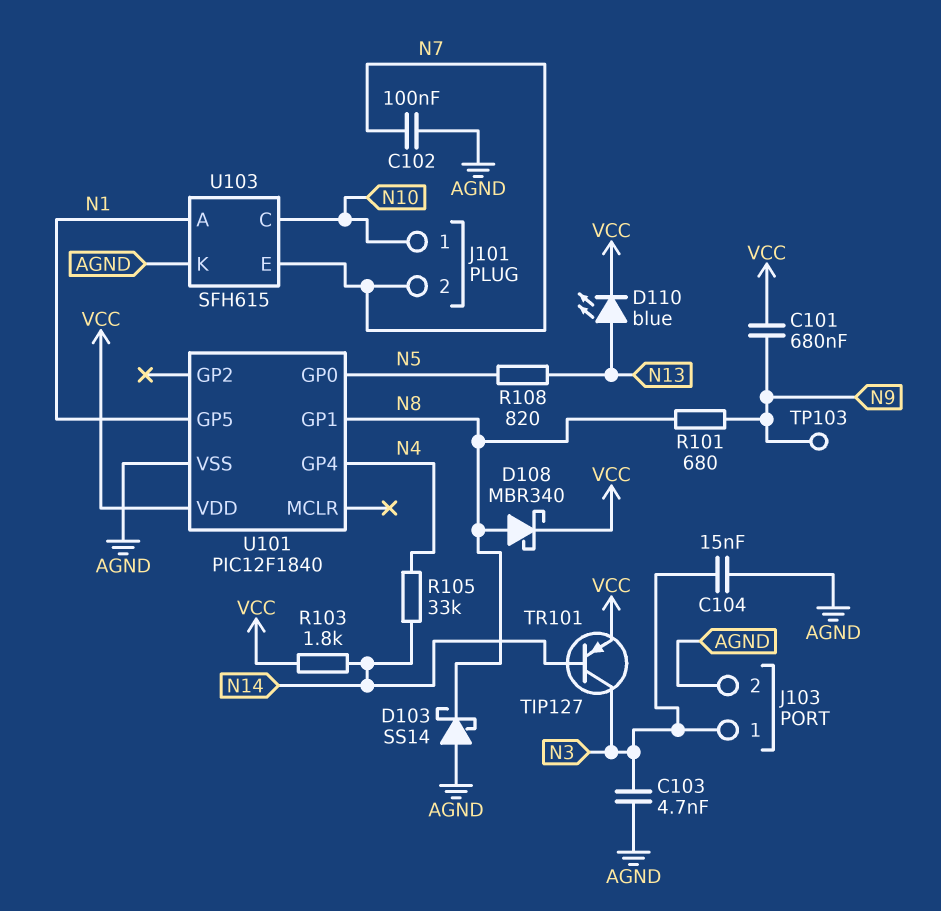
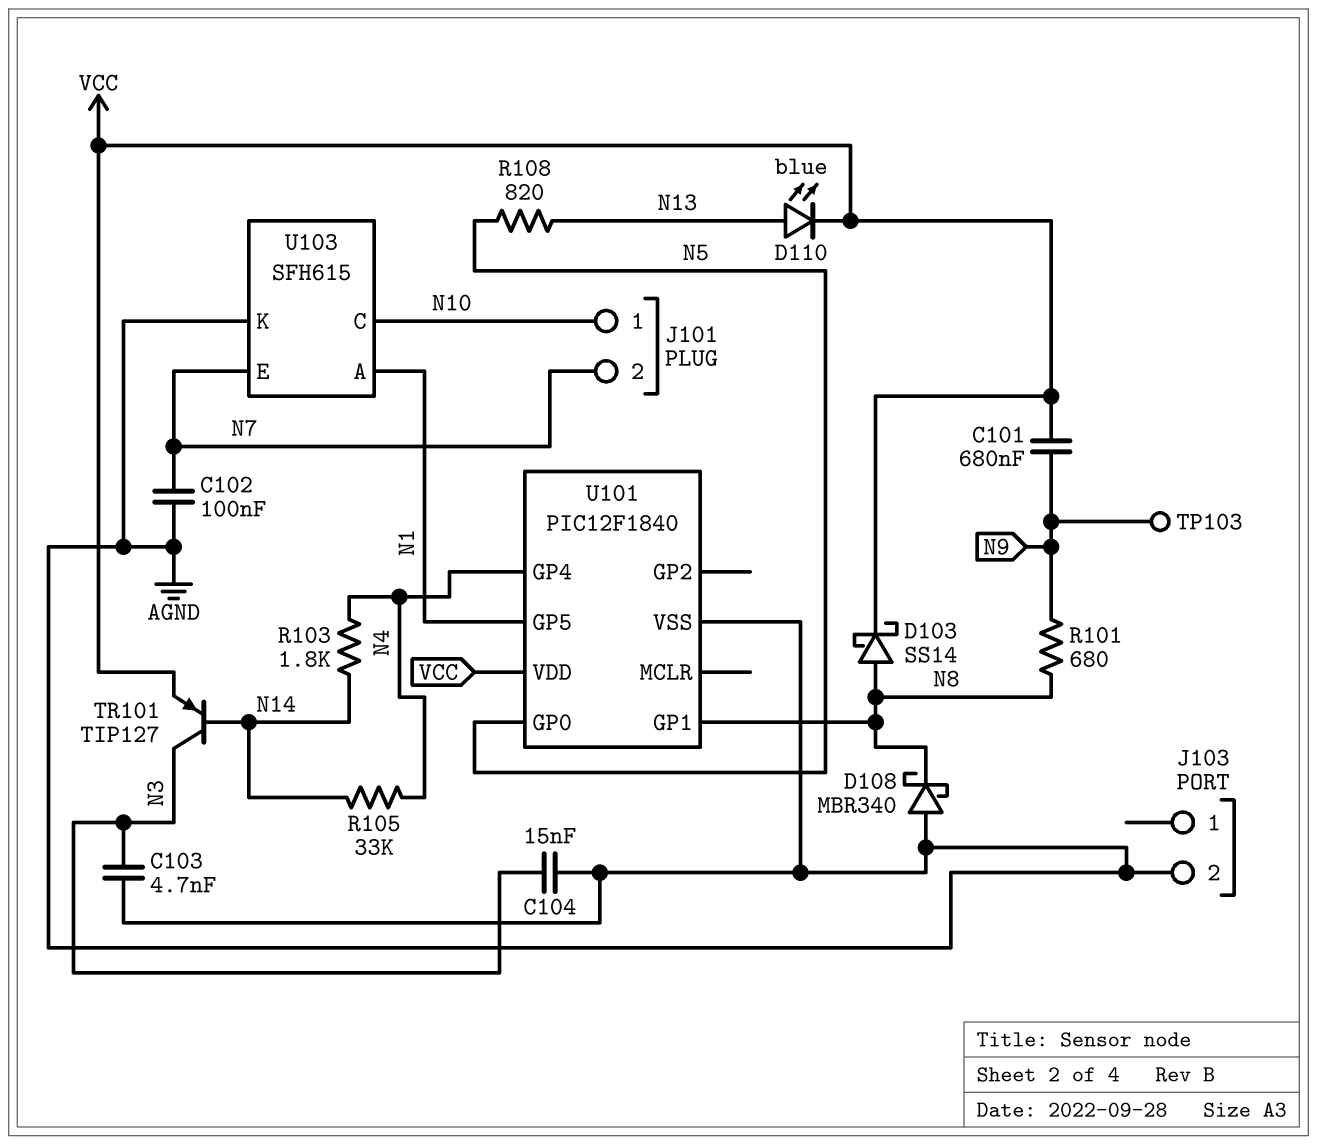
D103: schottky SS14 (A AGND, K N8) -> schottky SS14 (A N8, K VCC)
D108: schottky MBR340 (A N8, K VCC) -> schottky MBR340 (A AGND, K N8)
J103 pin 1: N3 -> none
R103: 1.8k (N14, VCC) -> 1.8k (N4, N14)

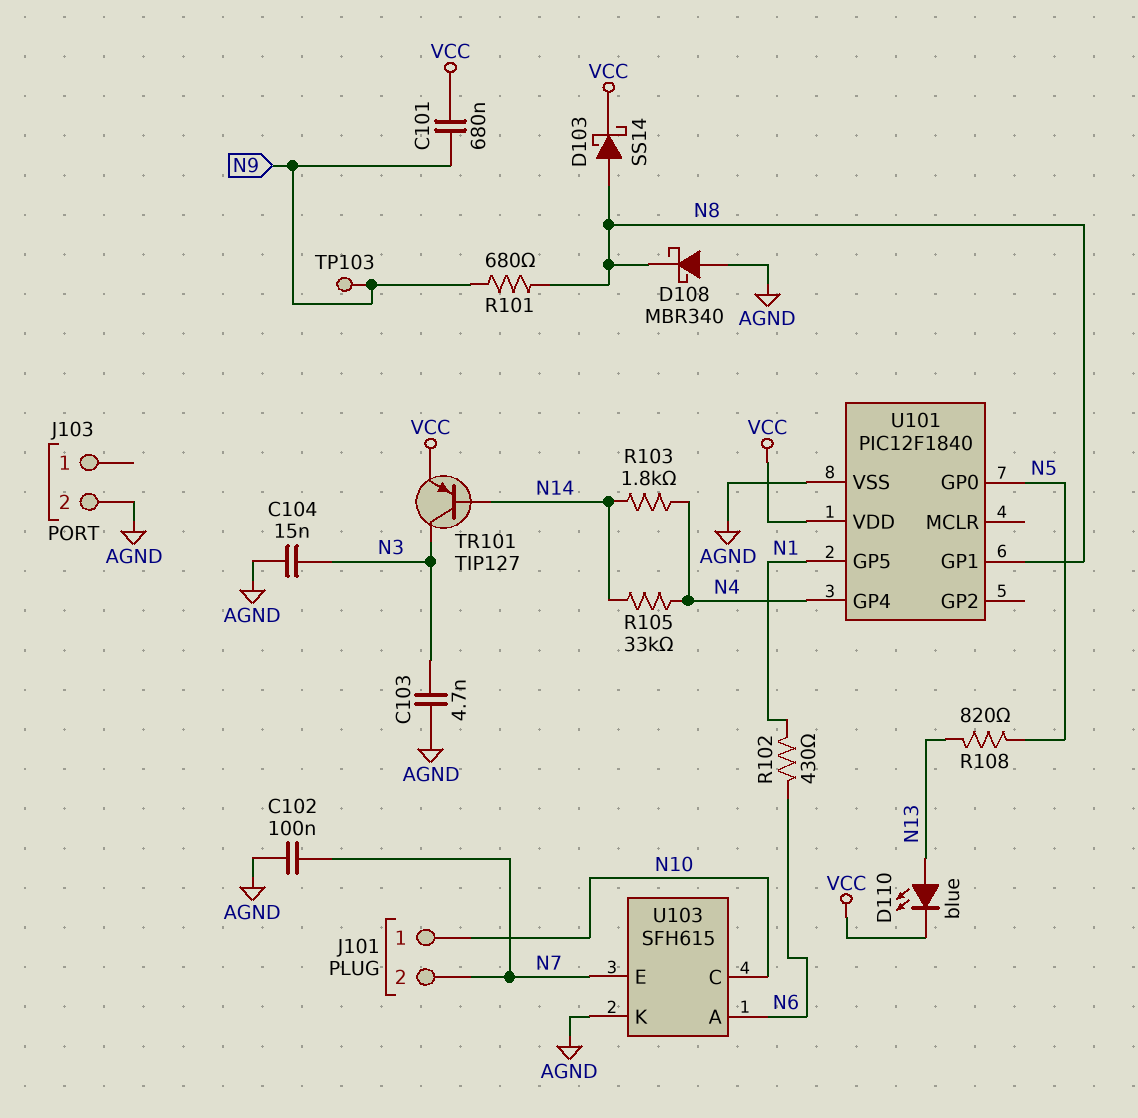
R102: none -> 430 (N1, N6)
U103 pin A: N1 -> N6

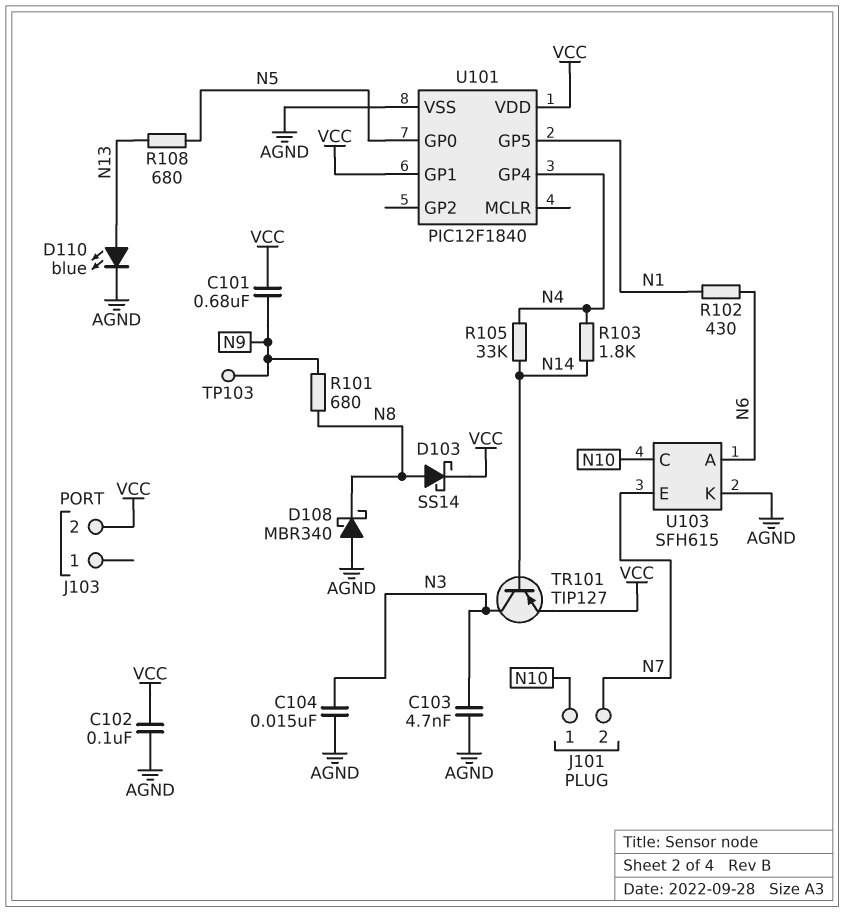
C102: 100nF (AGND, N7) -> 100nF (AGND, VCC)
D110: LED blue (A N13, K VCC) -> LED blue (A N13, K AGND)
J103 pin 2: AGND -> VCC
R108: 820 (N5, N13) -> 680 (N5, N13)
U101 pin GP1: N8 -> VCC

